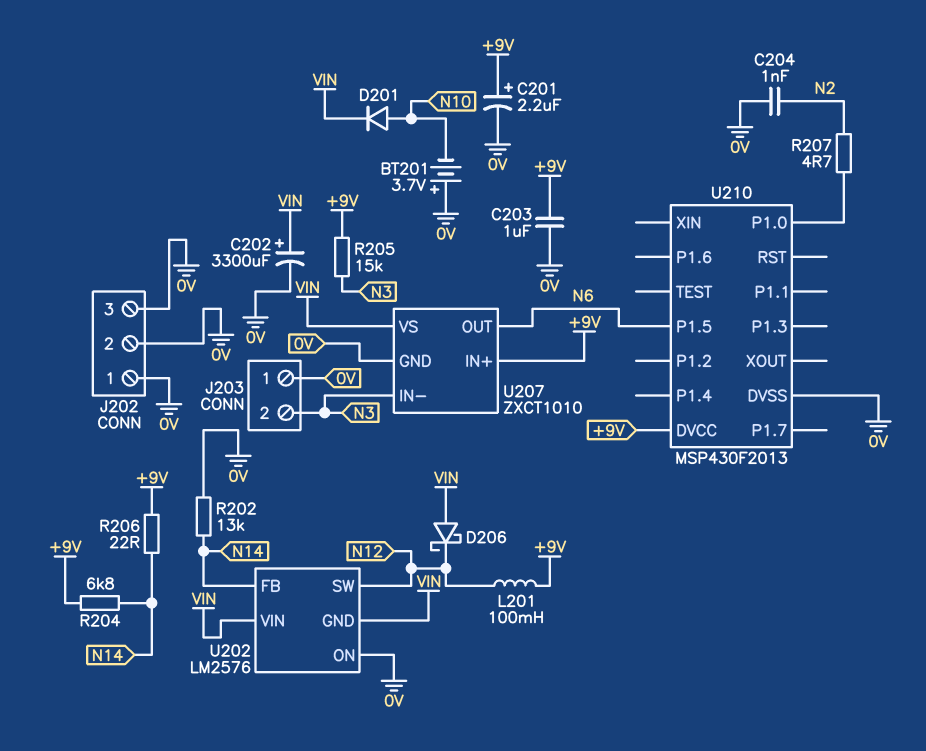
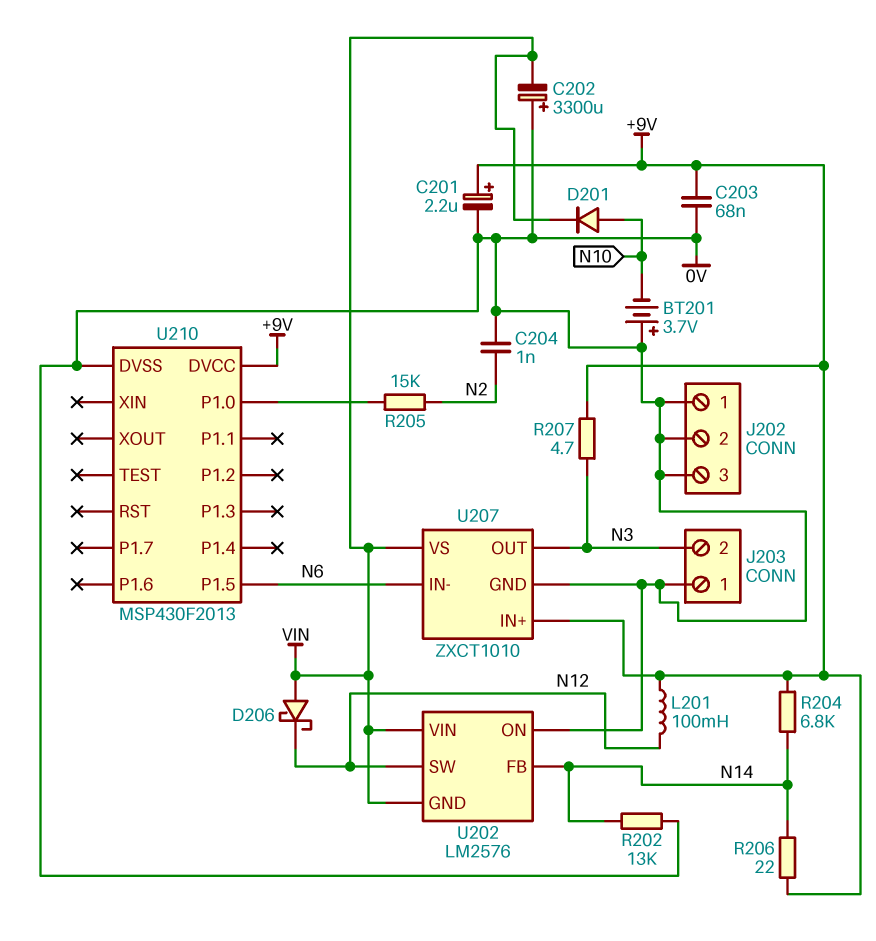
C202: 3300uF (plus VIN, minus 0V) -> 3300uF (plus 0V, minus VIN)
C203: 1uF (+9V, 0V) -> 68nF (+9V, 0V)
R205: 15k (+9V, N3) -> 15k (N2, U210/P1.0)
R207: 4.7 (N2, U210/P1.0) -> 4.7 (+9V, N3)
U207 pin IN-: N3 -> N6
U207 pin OUT: N6 -> N3

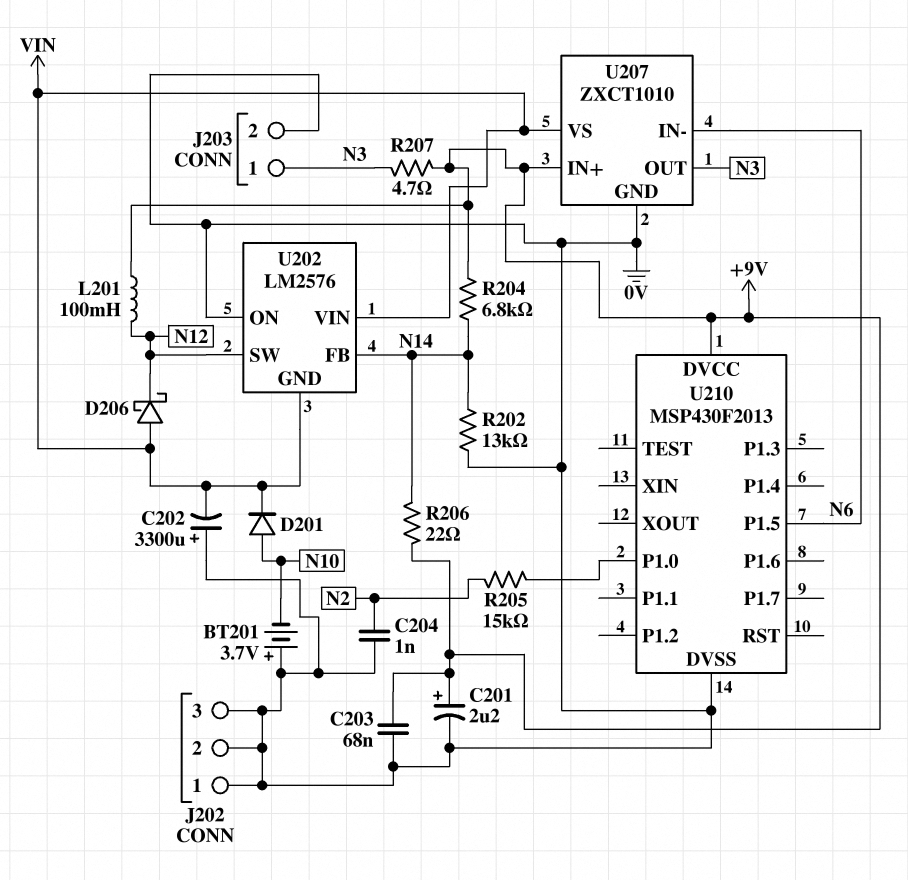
J203 pin 1: 0V -> N3
J203 pin 2: N3 -> 0V

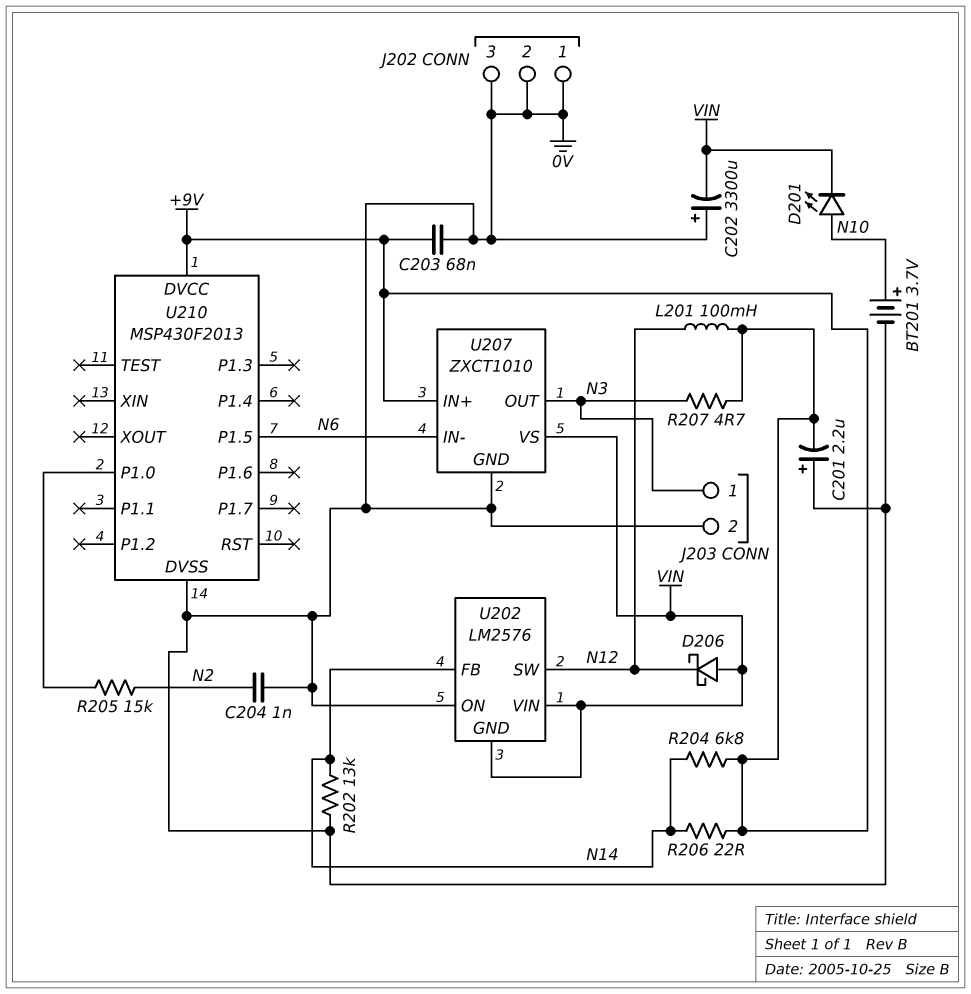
BT201: 3.7V (plus 0V, minus N10) -> 3.7V (plus N10, minus 0V)
C201: 2.2uF (plus +9V, minus 0V) -> 2.2uF (plus 0V, minus +9V)
D201: diode (A N10, K VIN) -> LED (A N10, K VIN)

